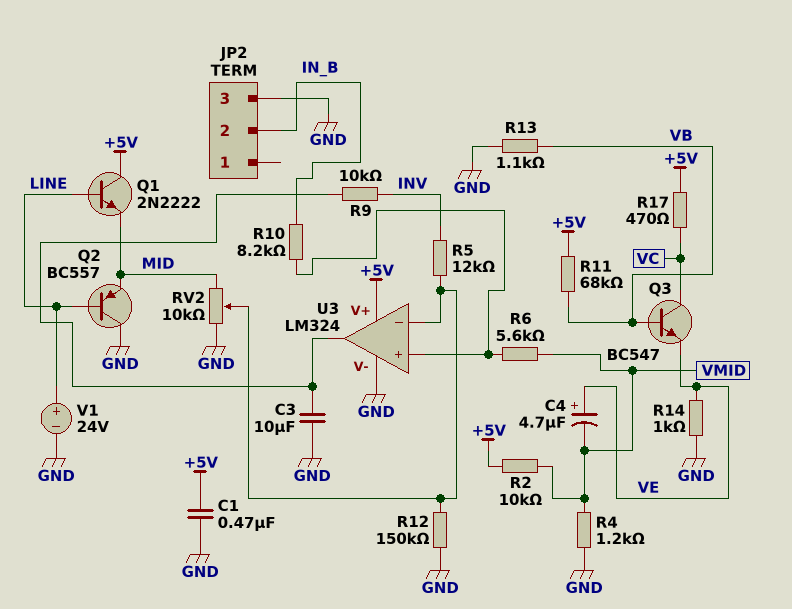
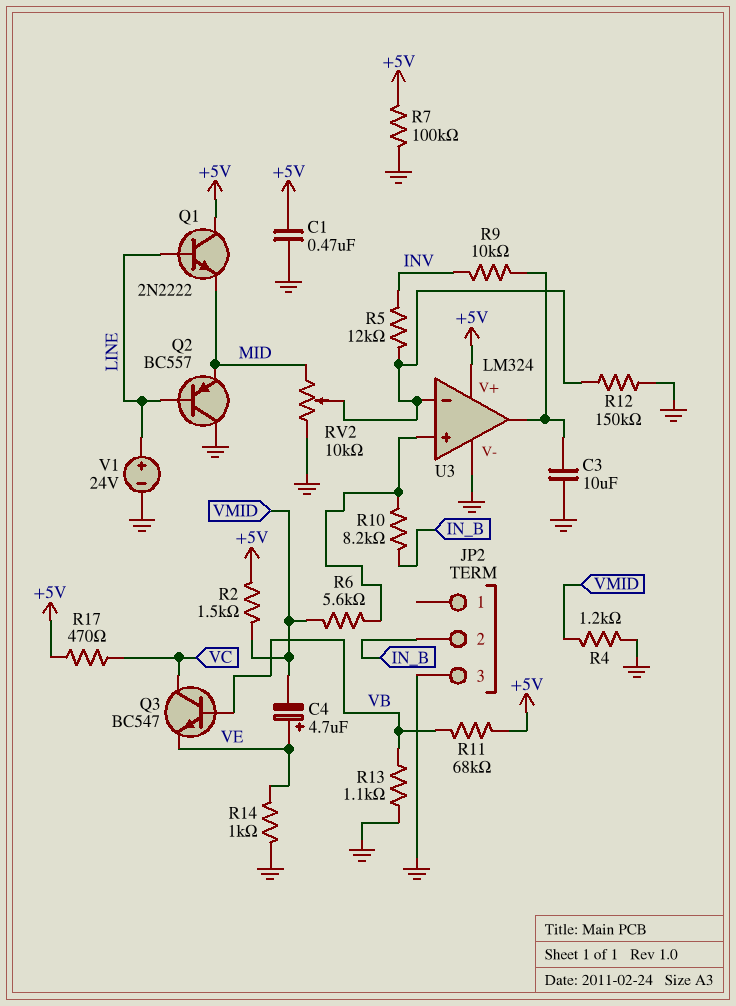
R2: 10k (+5V, VMID) -> 1.5k (+5V, VMID)
R7: none -> 100k (+5V, GND)

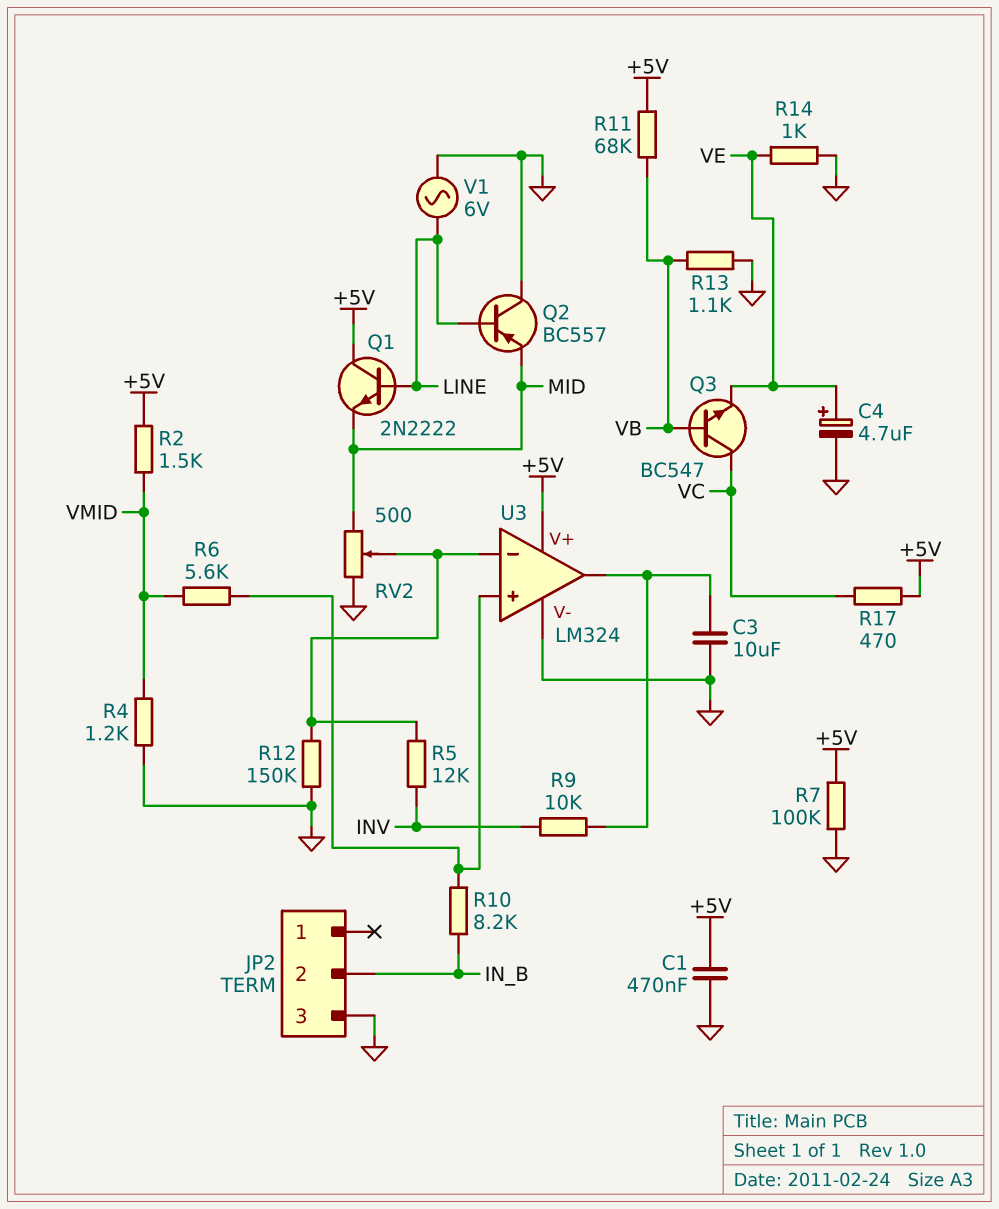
C4: 4.7uF (plus VE, minus VMID) -> 4.7uF (plus VE, minus GND)
RV2: 10k (GND, MID, wiper U3/in-) -> 500 (GND, MID, wiper U3/in-)
V1: 24V (plus LINE, minus GND) -> AC 6V (GND, LINE)

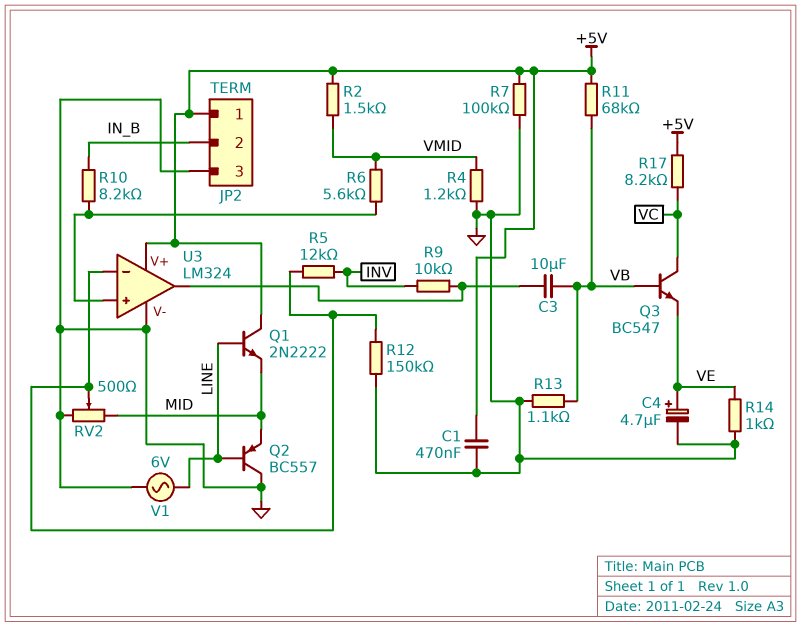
C3: 10uF (GND, U3/out) -> 10uF (U3/out, VB)
JP2 pin 1: none -> +5V
R17: 470 (+5V, VC) -> 8.2k (+5V, VC)

